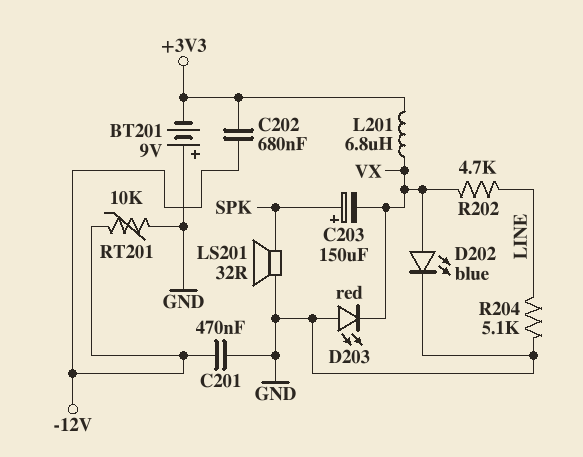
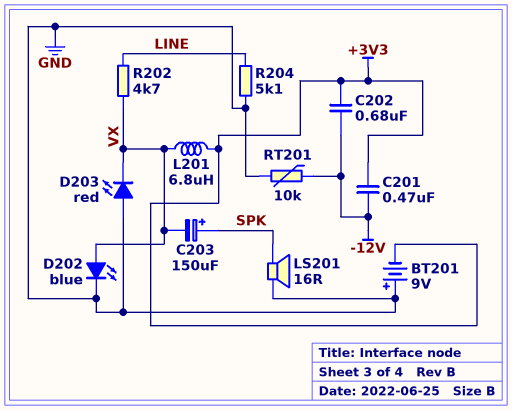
C201: 470nF (-12V, GND) -> 470nF (+3V3, -12V)
LS201: speaker 32R (GND, SPK) -> speaker 16R (GND, SPK)

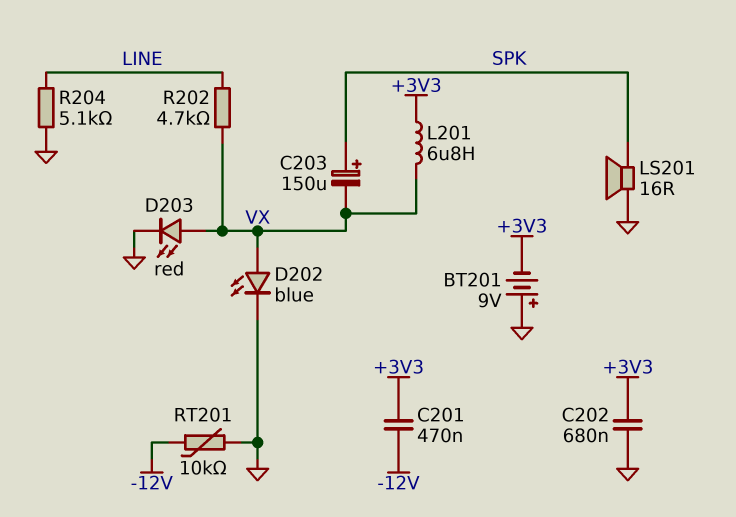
C202: 680nF (+3V3, -12V) -> 680nF (+3V3, GND)
D203: LED red (A GND, K VX) -> LED red (A VX, K GND)

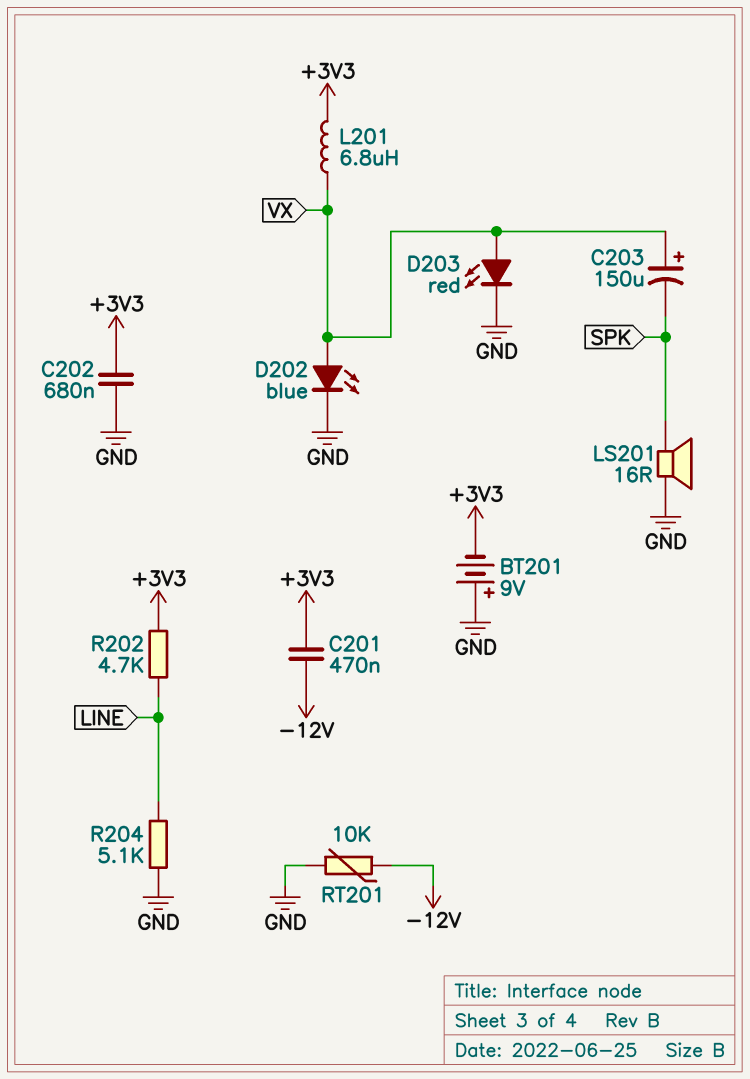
C203: 150uF (plus SPK, minus VX) -> 150uF (plus VX, minus SPK)
R202: 4.7k (LINE, VX) -> 4.7k (+3V3, LINE)

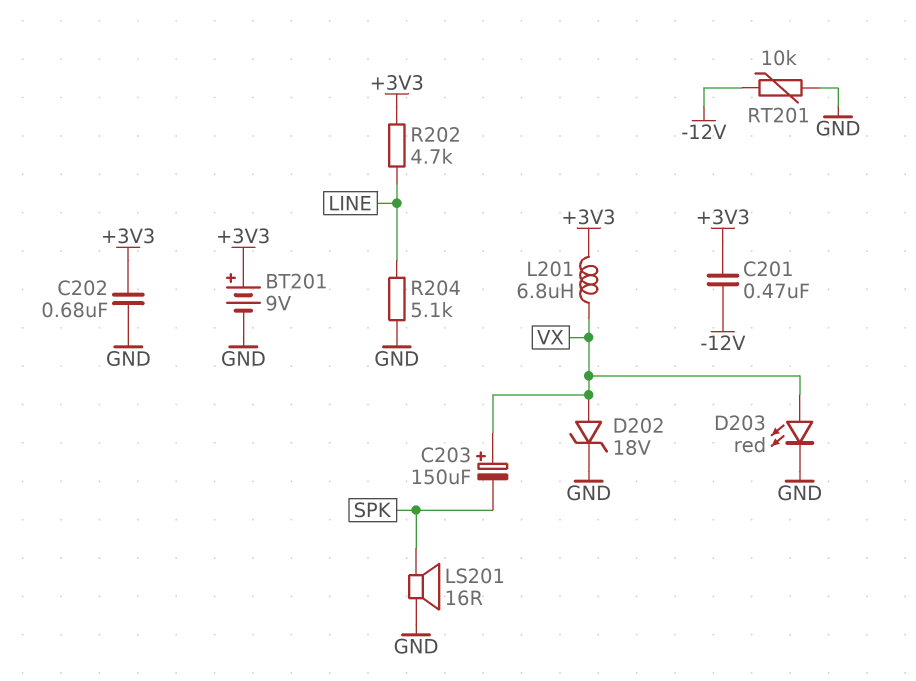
BT201: 9V (plus GND, minus +3V3) -> 9V (plus +3V3, minus GND)
D202: LED blue (A VX, K GND) -> zener 18V (A VX, K GND)

